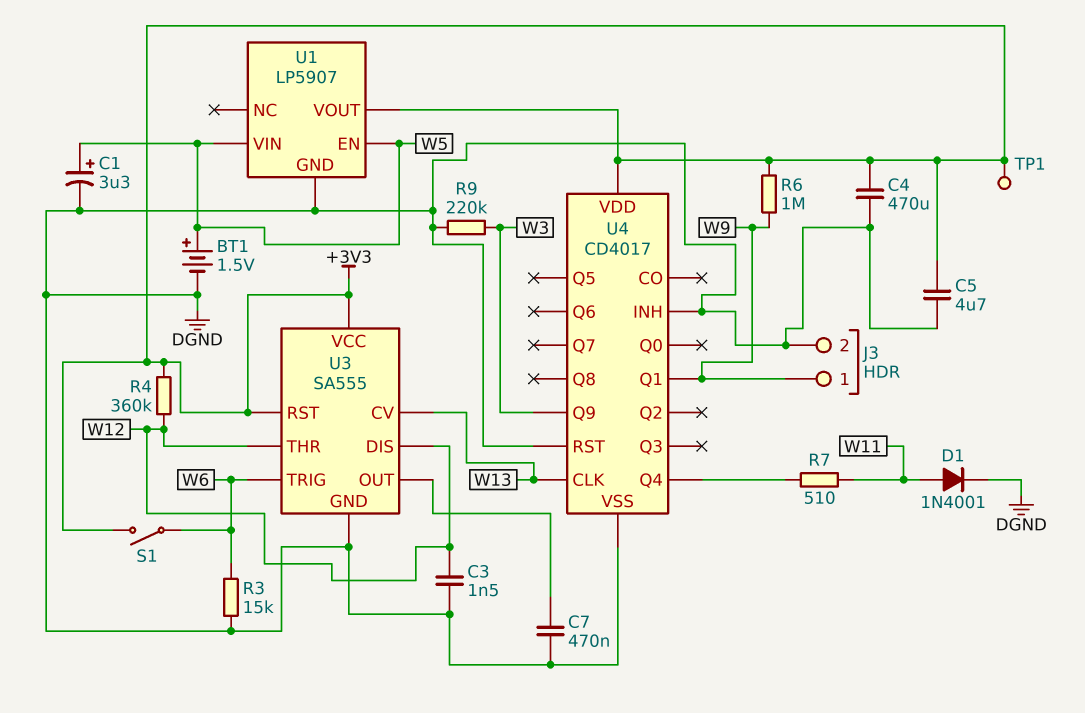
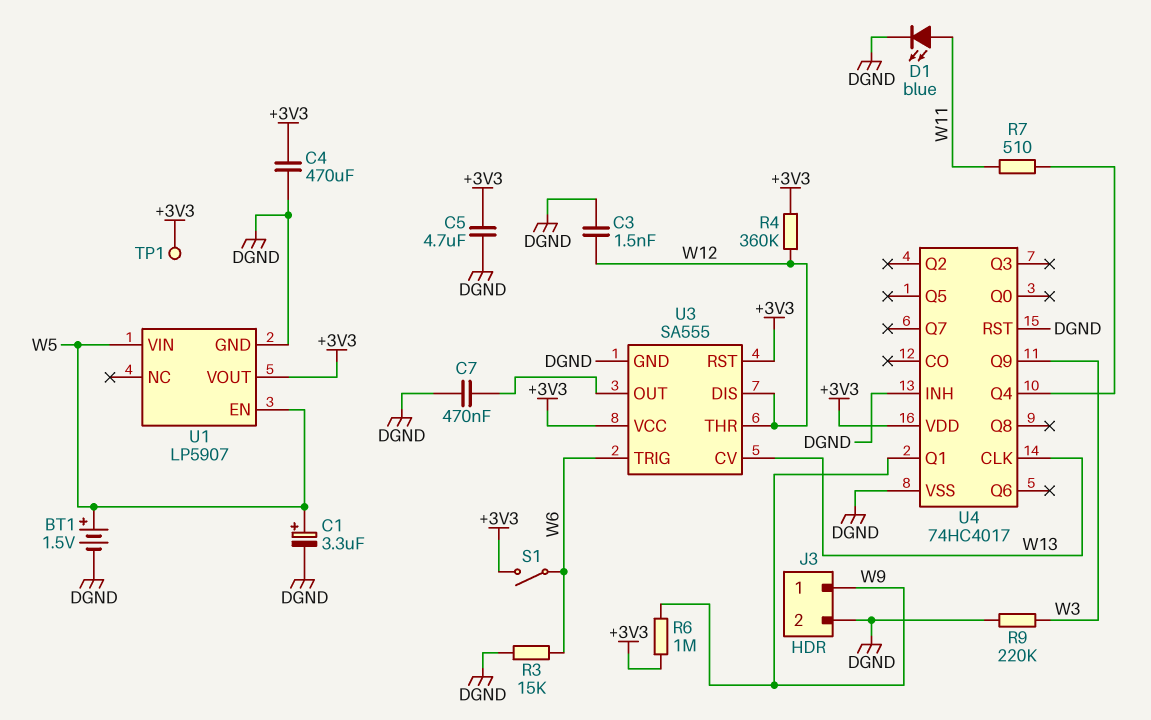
D1: diode 1N4001 (A W11, K DGND) -> LED blue (A W11, K DGND)
U4: CD4017 -> 74HC4017

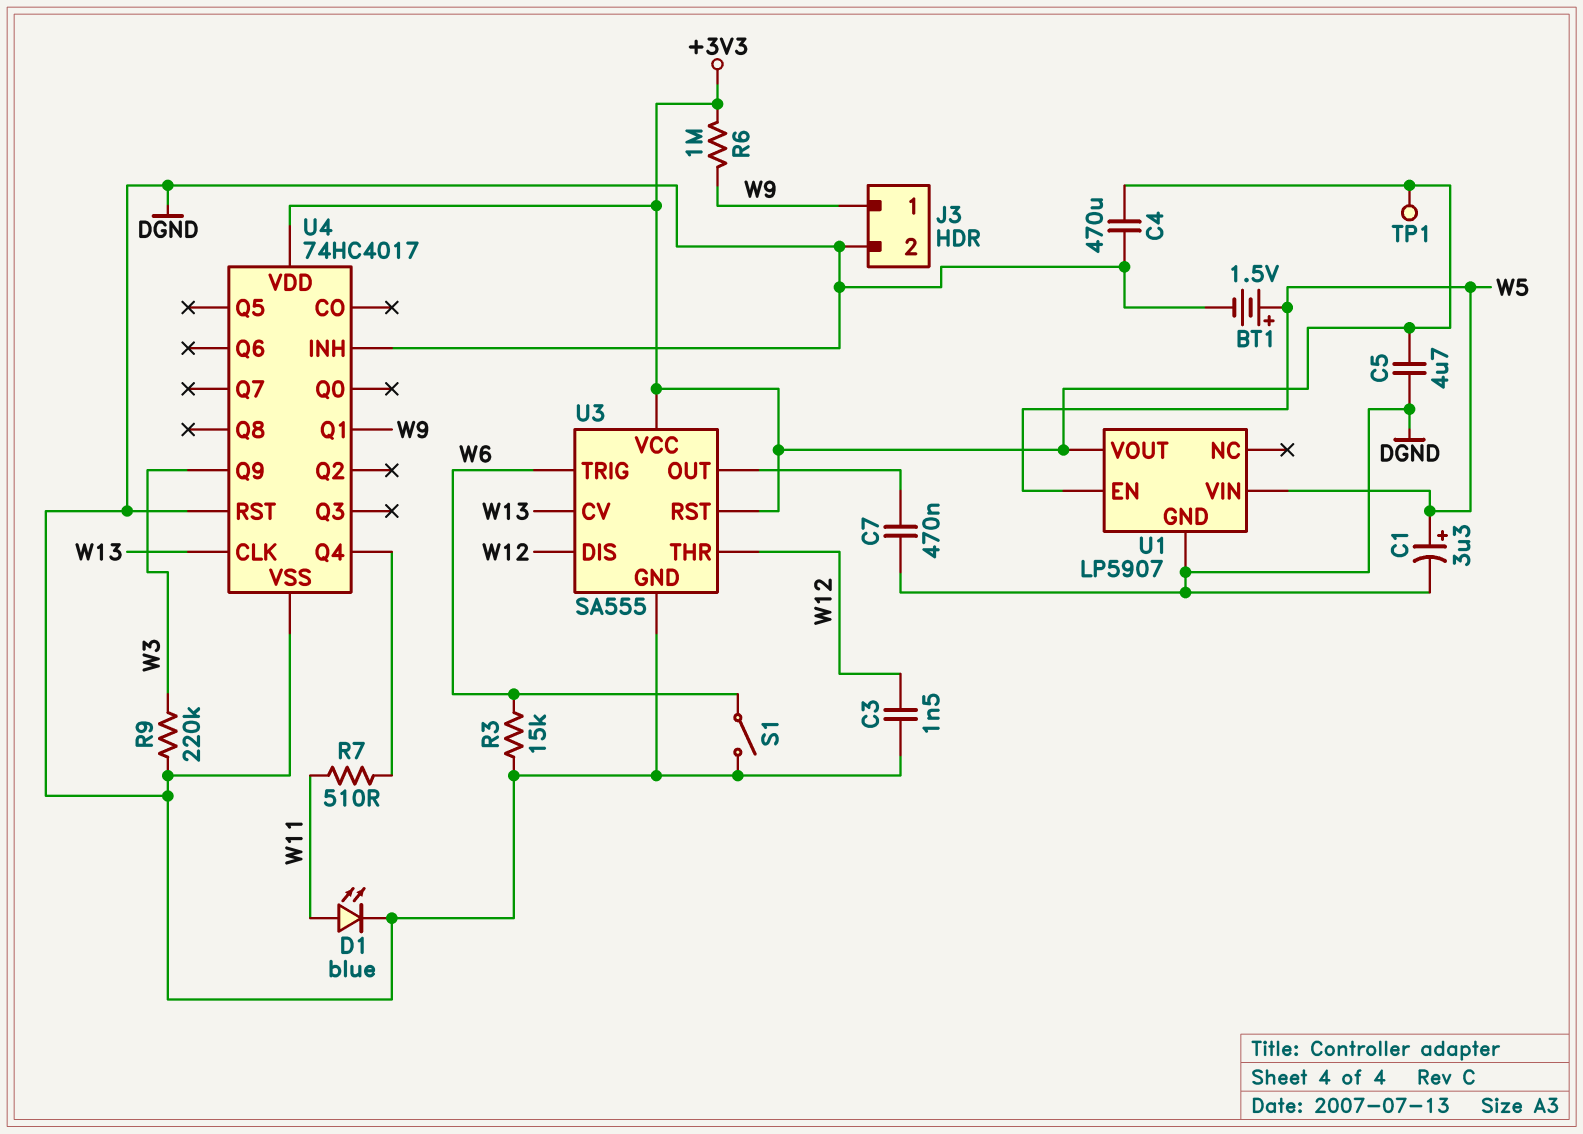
R4: 360k (+3V3, W12) -> none
S1: switch (+3V3, W6) -> switch (DGND, W6)

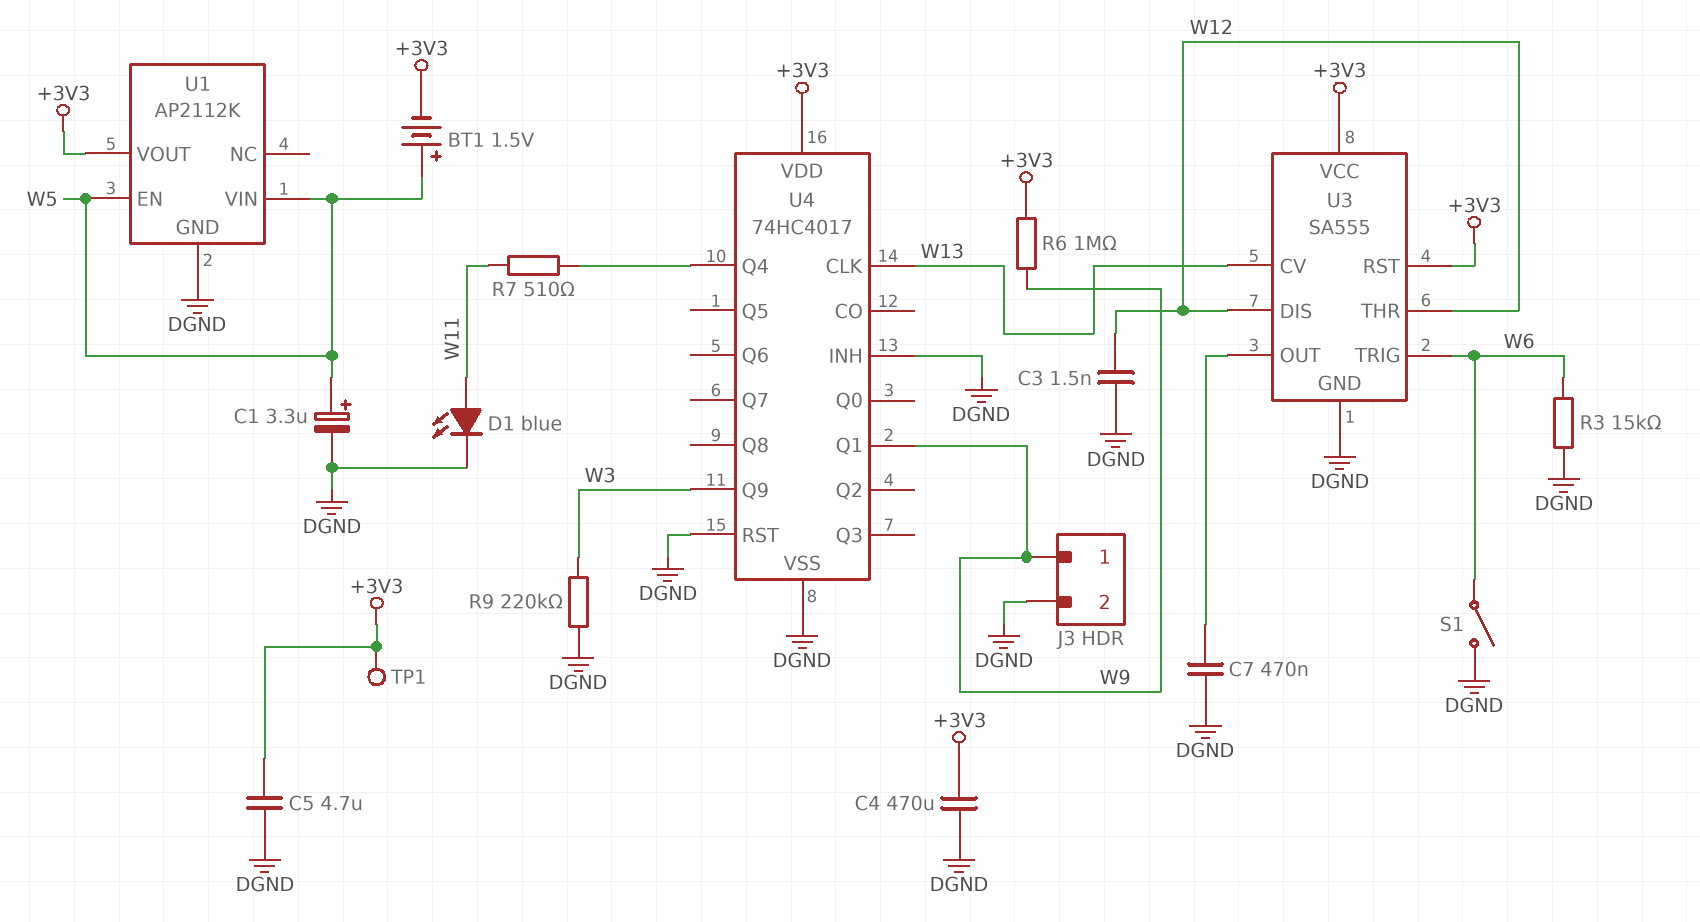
BT1: 1.5V (plus W5, minus DGND) -> 1.5V (plus W5, minus +3V3)
U1: LP5907 -> AP2112K

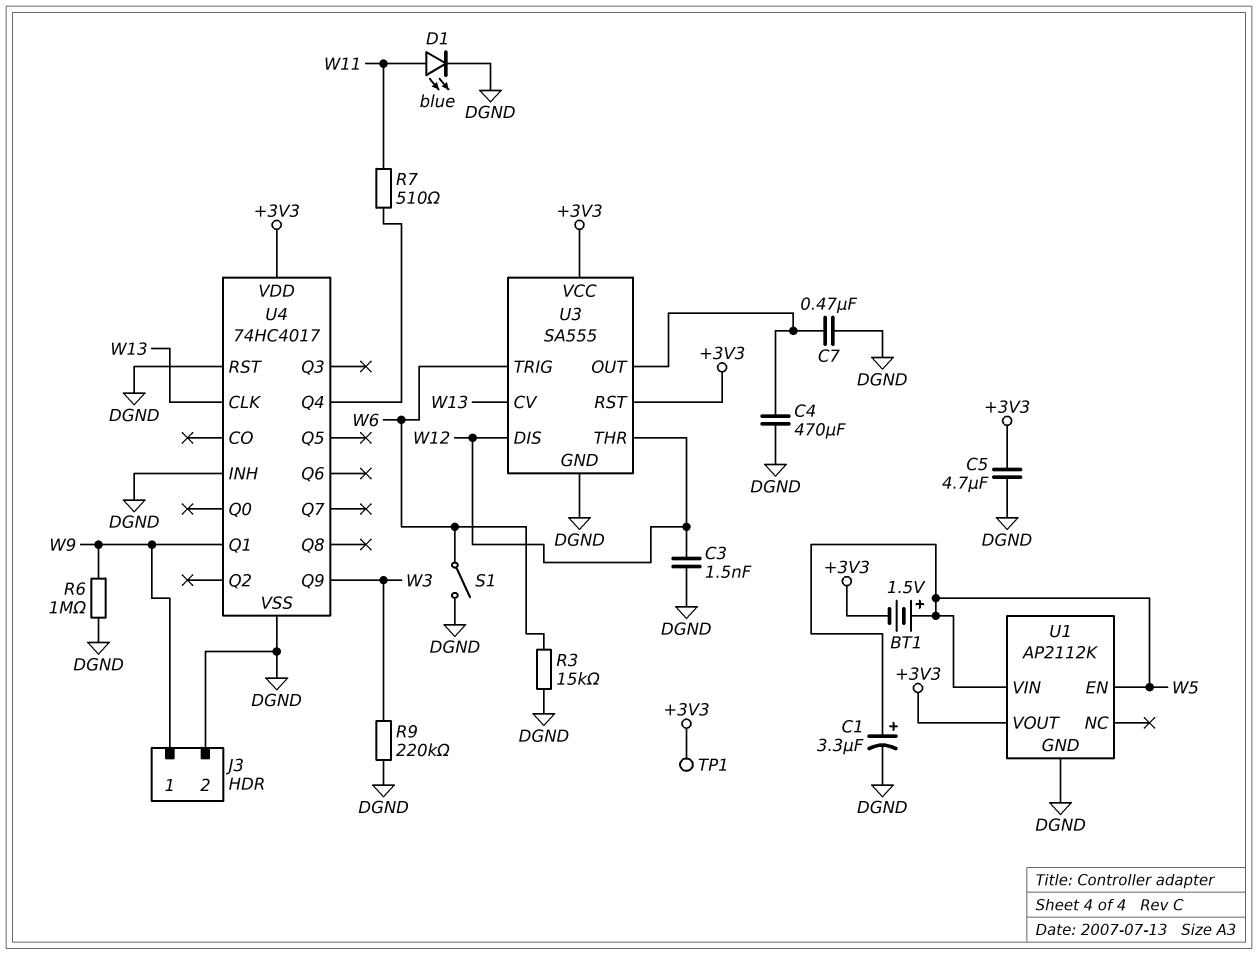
C4: 470uF (+3V3, DGND) -> 470uF (DGND, U3/OUT)
R6: 1M (+3V3, W9) -> 1M (DGND, W9)

